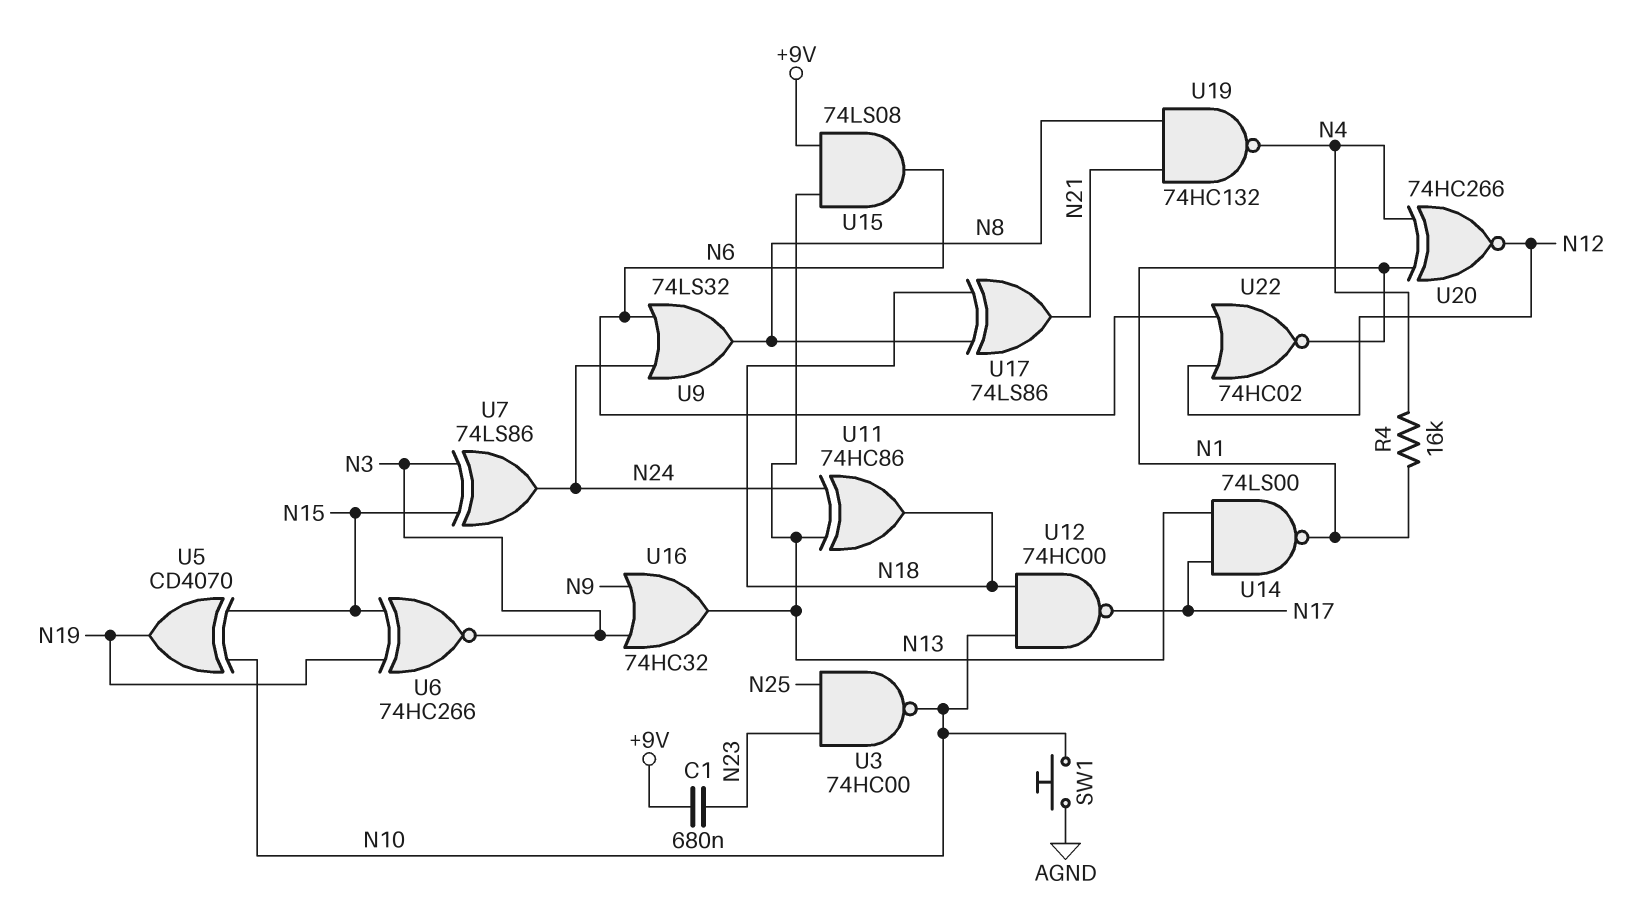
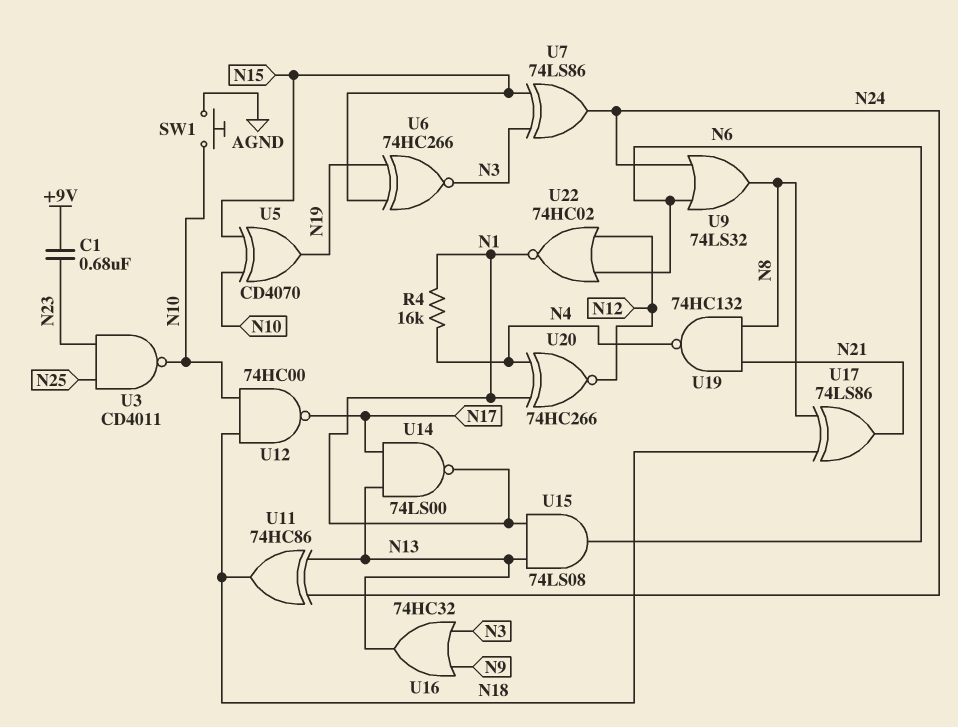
U3: NAND 74HC00 (in N23, in N25, out N10) -> NAND CD4011 (in N23, in N25, out N10)
U15: AND 74LS08 (in +9V, in N13, out N6) -> AND 74LS08 (in N1, in N13, out N6)

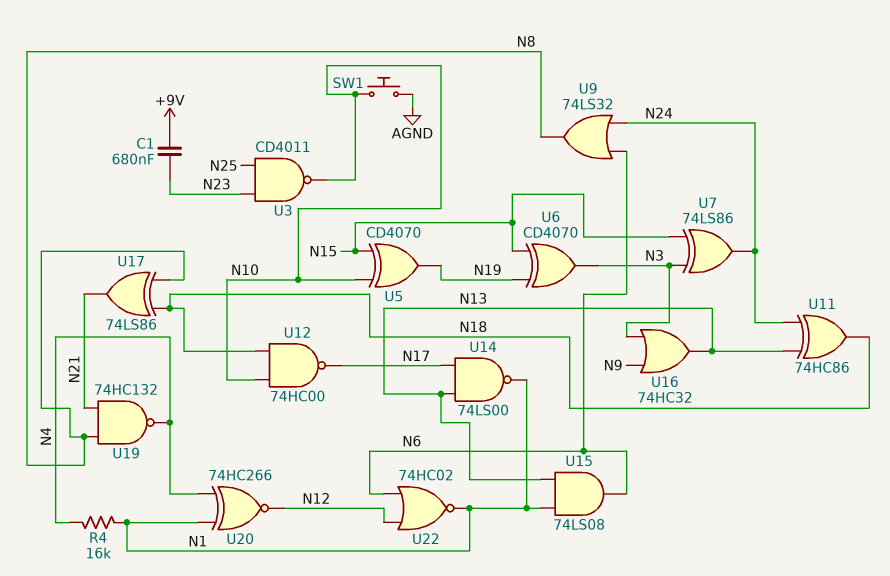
U6: XNOR 74HC266 (in N15, in N19, out N3) -> XOR CD4070 (in N15, in N19, out N3)

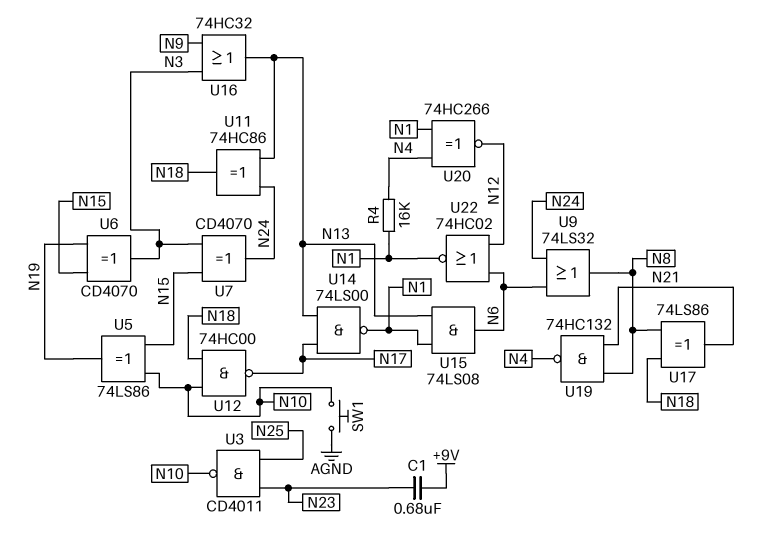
U5: XOR CD4070 (in N10, in N15, out N19) -> XOR 74LS86 (in N10, in N15, out N19)
U7: XOR 74LS86 (in N3, in N15, out N24) -> XOR CD4070 (in N3, in N15, out N24)

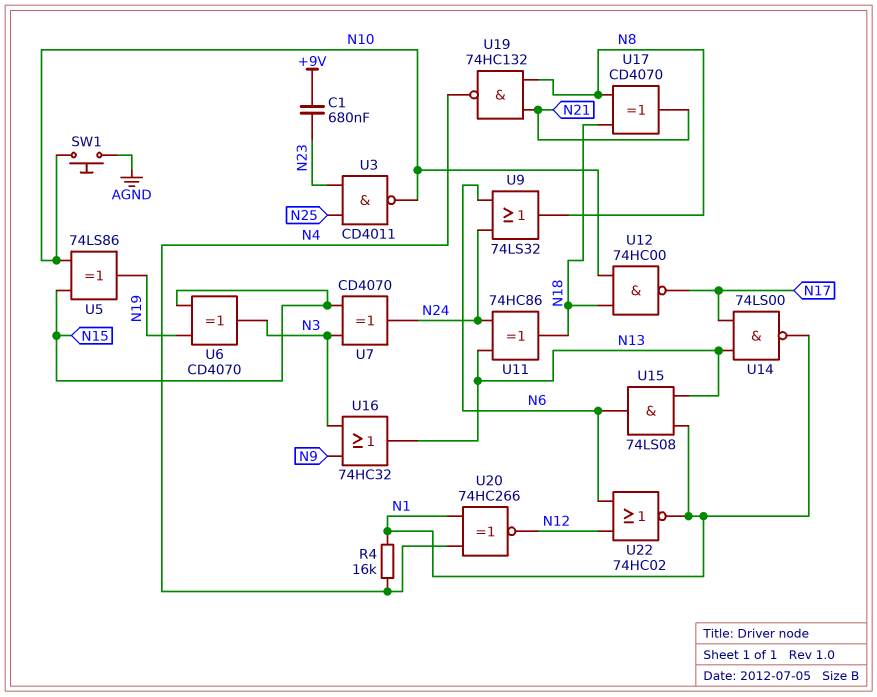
U17: XOR 74LS86 (in N8, in N18, out N21) -> XOR CD4070 (in N8, in N18, out N21)

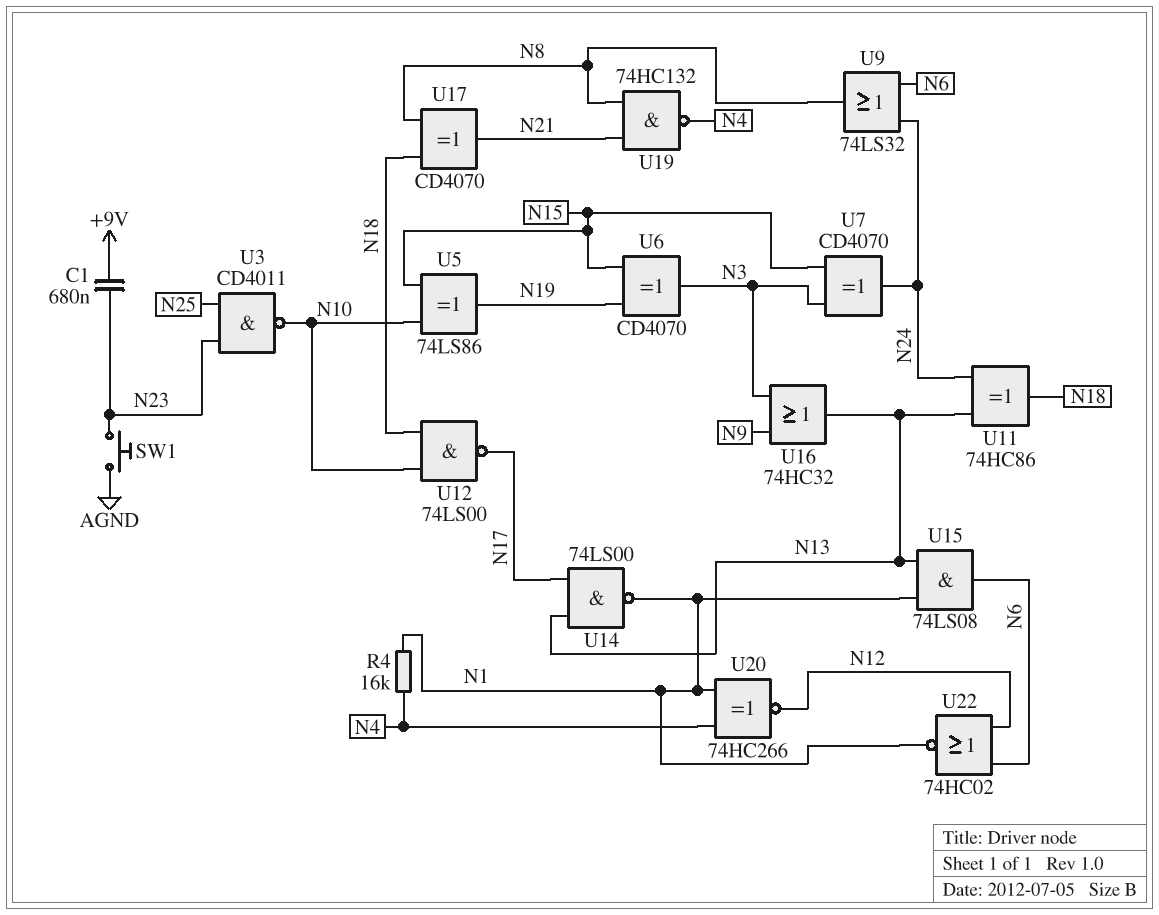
SW1: button (AGND, N10) -> button (AGND, N23)
U12: NAND 74HC00 (in N10, in N18, out N17) -> NAND 74LS00 (in N10, in N18, out N17)

